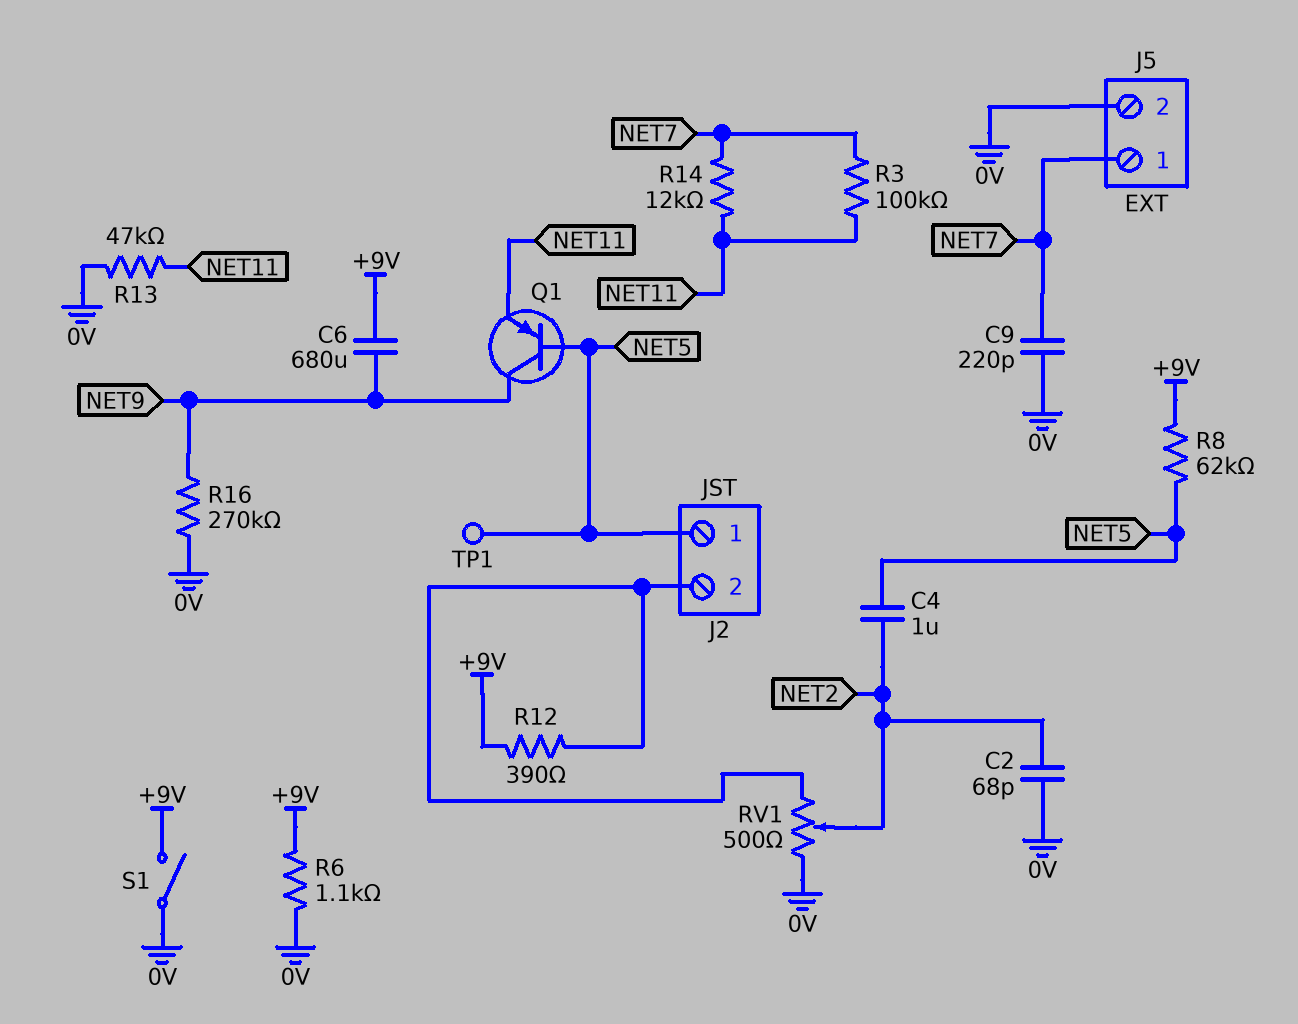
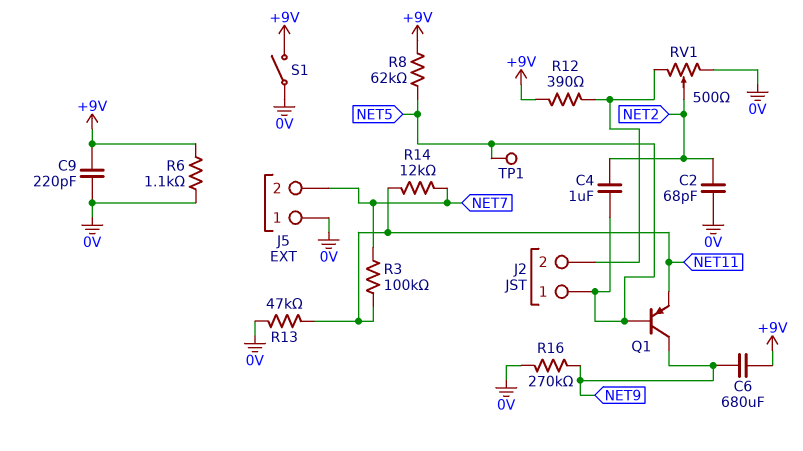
C9: 220pF (0V, NET7) -> 220pF (+9V, 0V)
J5 pin 1: NET7 -> 0V
J5 pin 2: 0V -> NET7

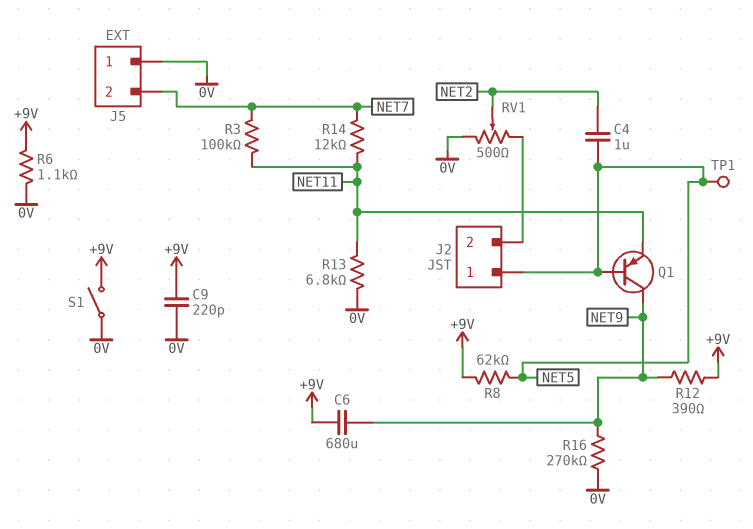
C2: 68pF (0V, NET2) -> none
R12: 390 (+9V, J2/2) -> 390 (+9V, NET9)
R13: 47k (0V, NET11) -> 6.8k (0V, NET11)

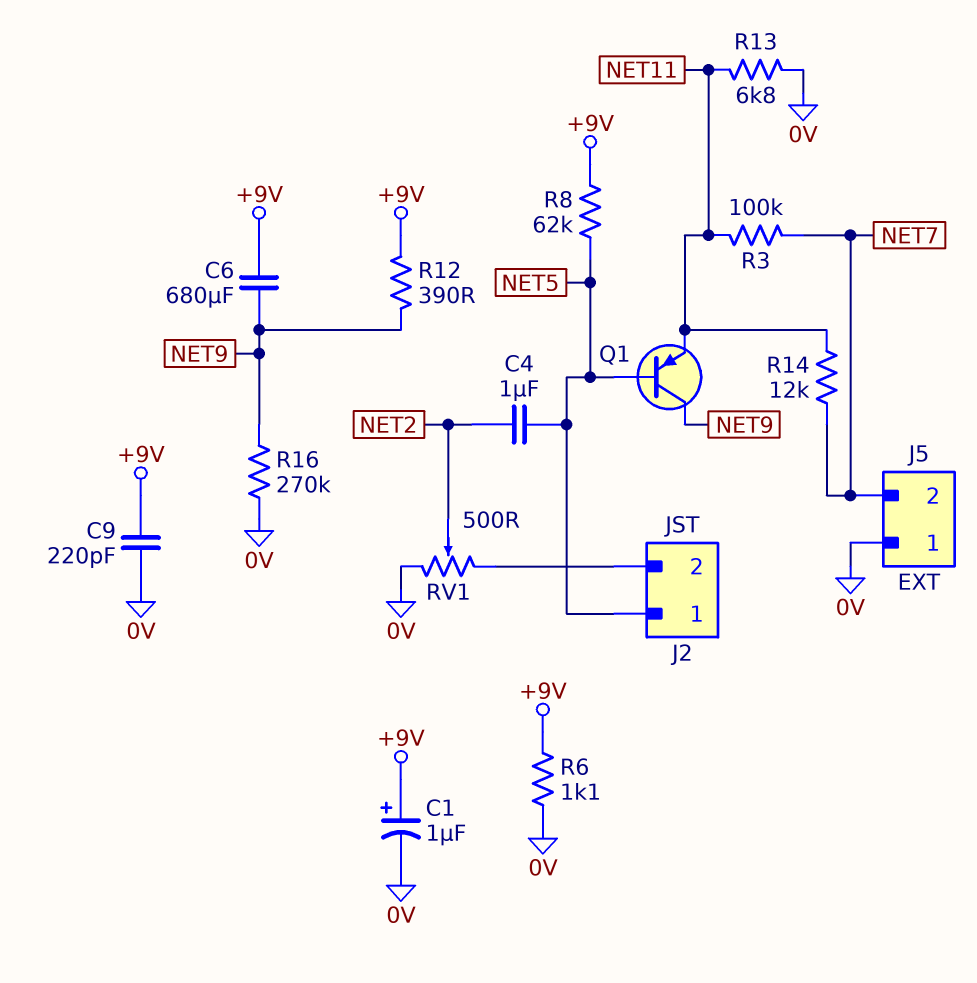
C1: none -> 1uF (plus +9V, minus 0V)
S1: switch (+9V, 0V) -> none
TP1: test point (NET5) -> none

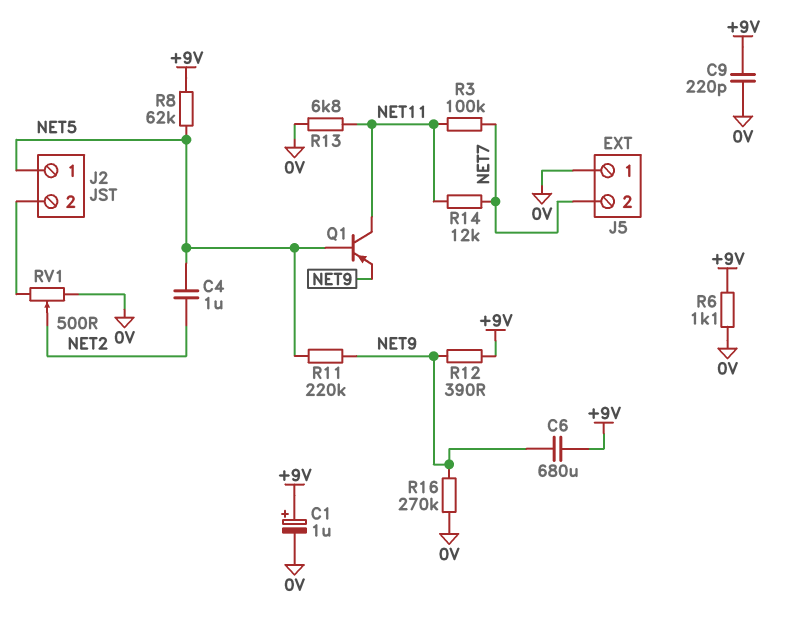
Q1: PNP (B NET5, C NET9, E NET11) -> PNP (B NET5, C NET11, E NET9)
R11: none -> 220k (NET5, NET9)

